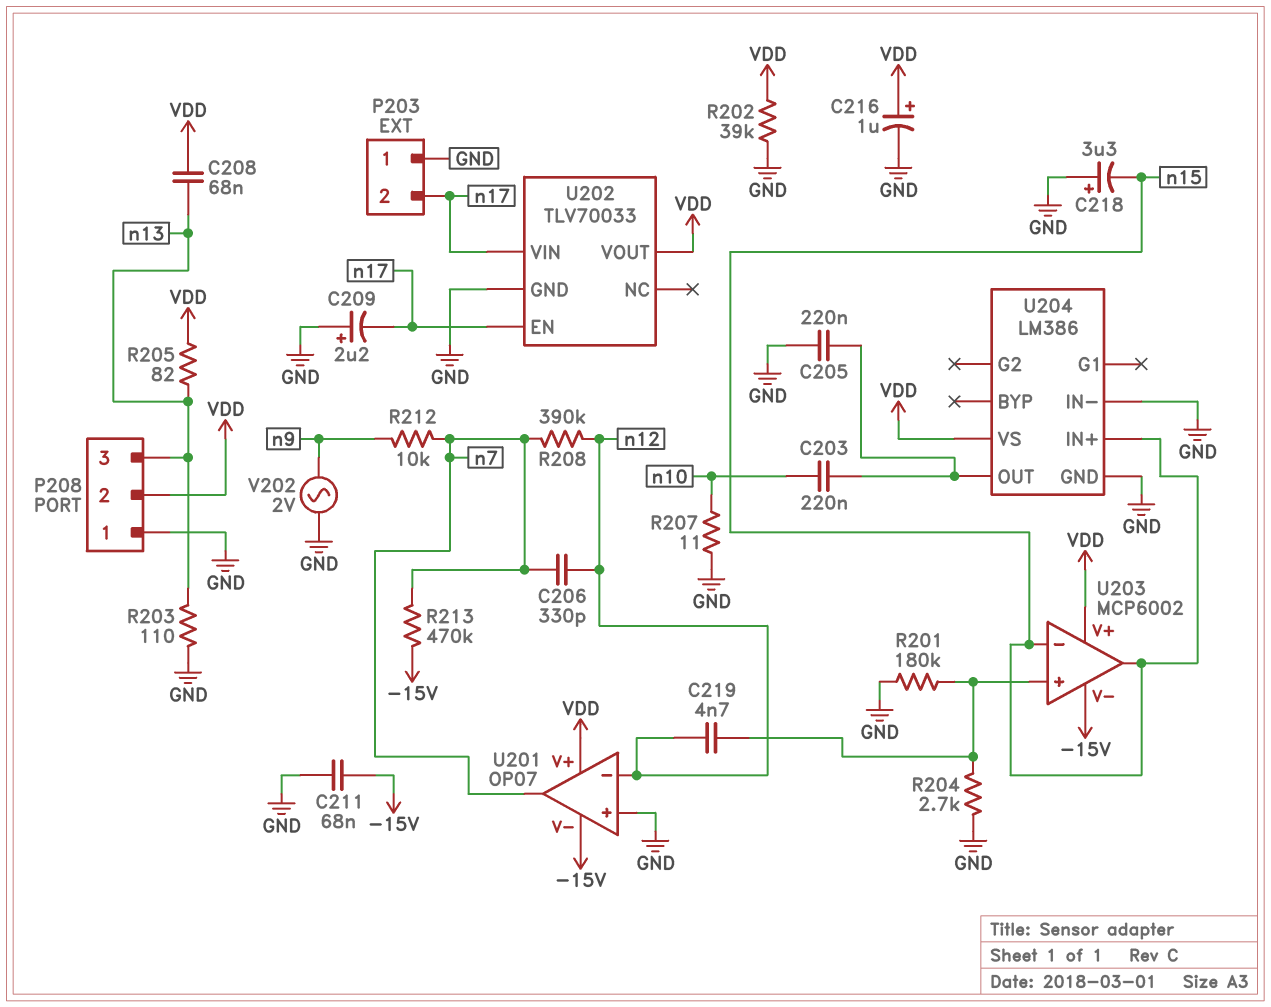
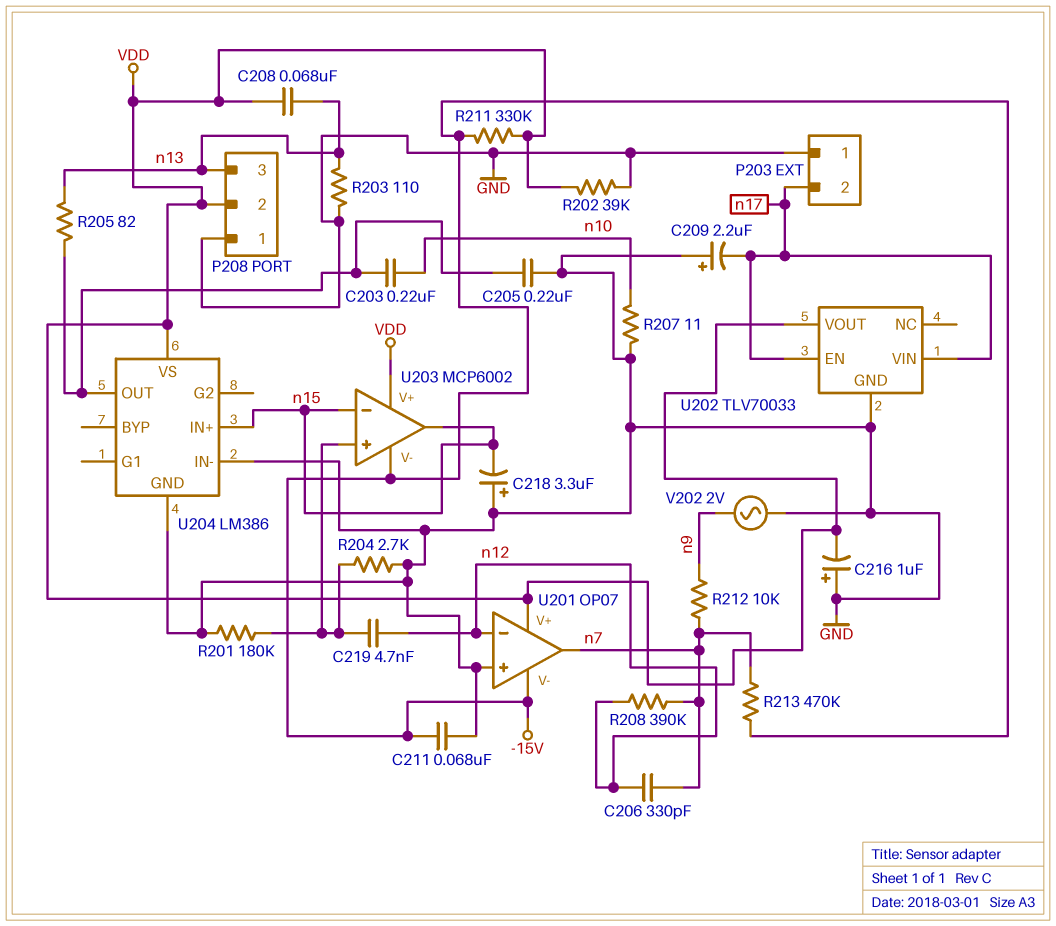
C216: 1uF (plus VDD, minus GND) -> 1uF (plus GND, minus VDD)
R205: 82 (VDD, n13) -> 82 (U204/OUT, n13)
R211: none -> 330k (-15V, VDD)

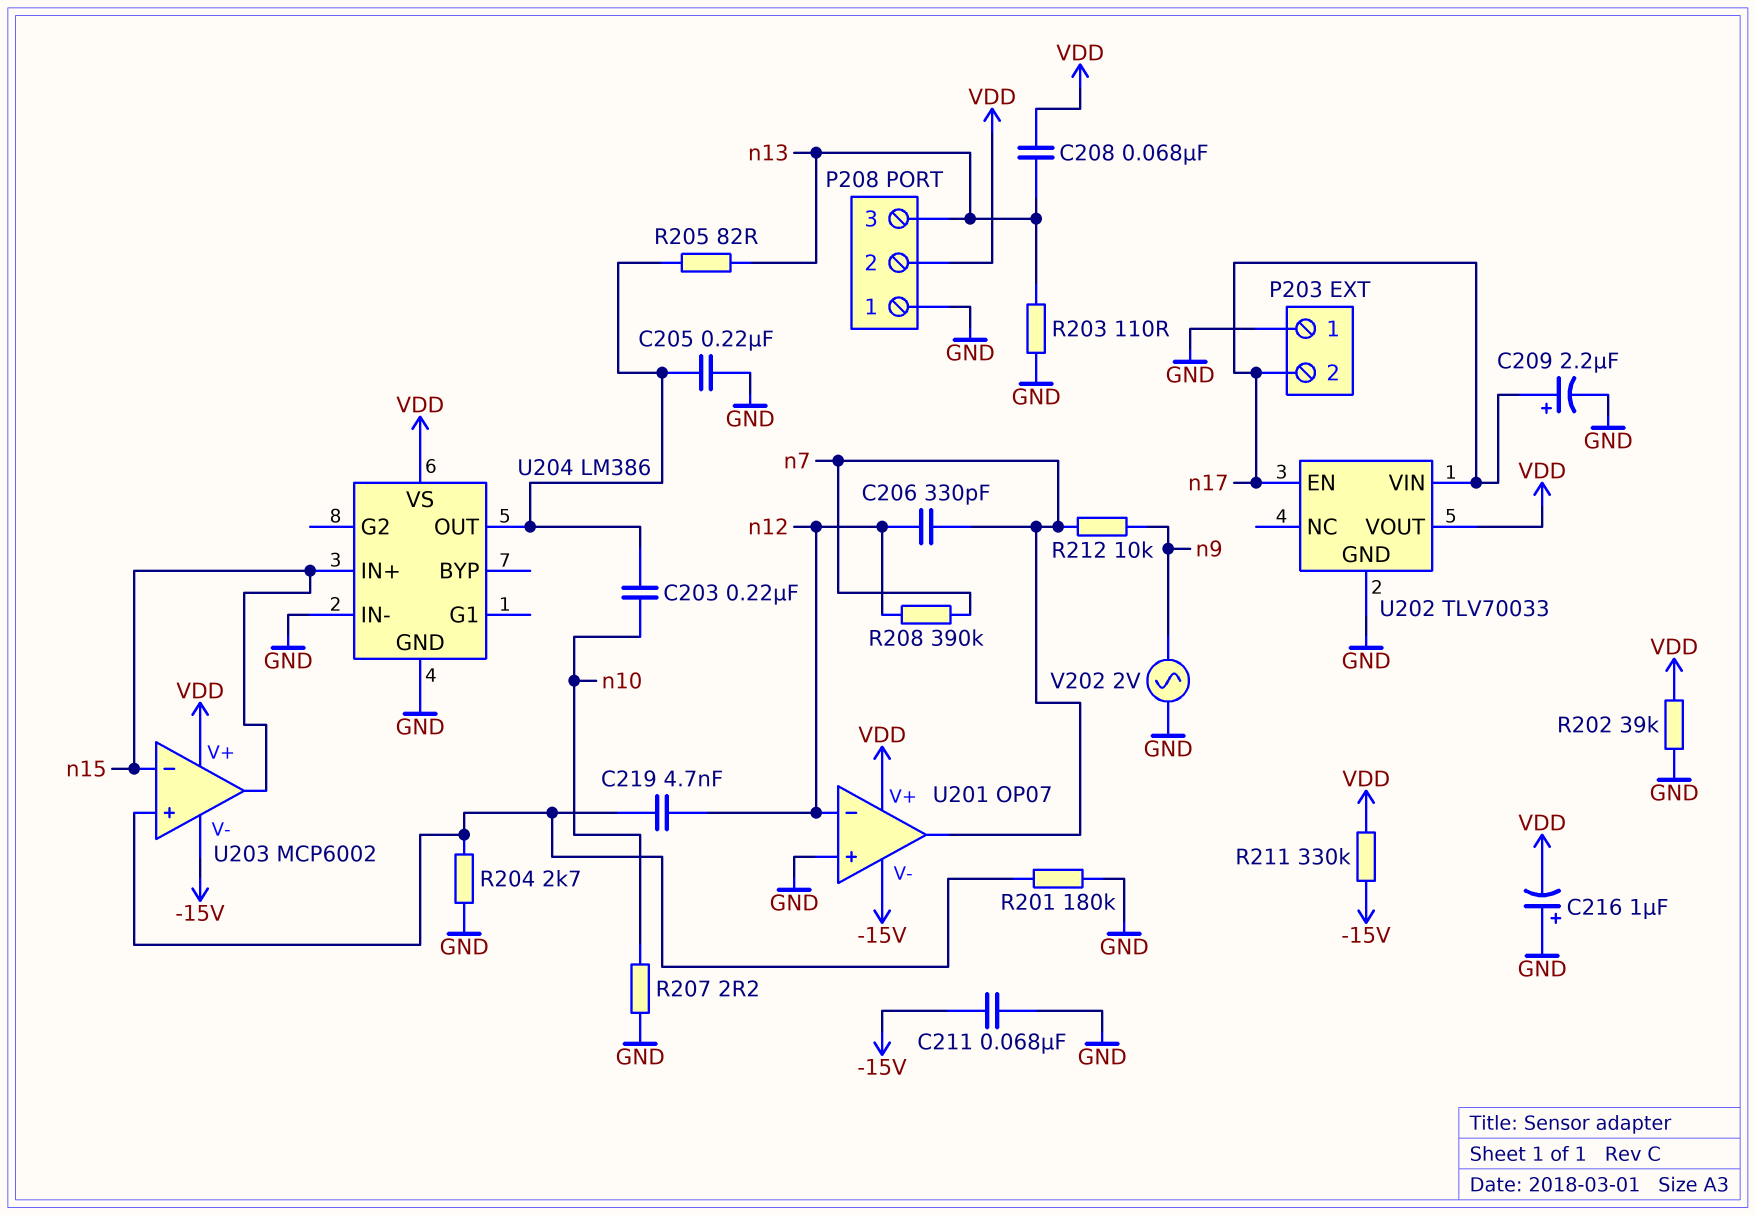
C209: 2.2uF (plus GND, minus n17) -> 2.2uF (plus n17, minus GND)
C218: 3.3uF (plus GND, minus n15) -> none
R207: 11 (GND, n10) -> 2.2 (GND, n10)
R213: 470k (-15V, n7) -> none

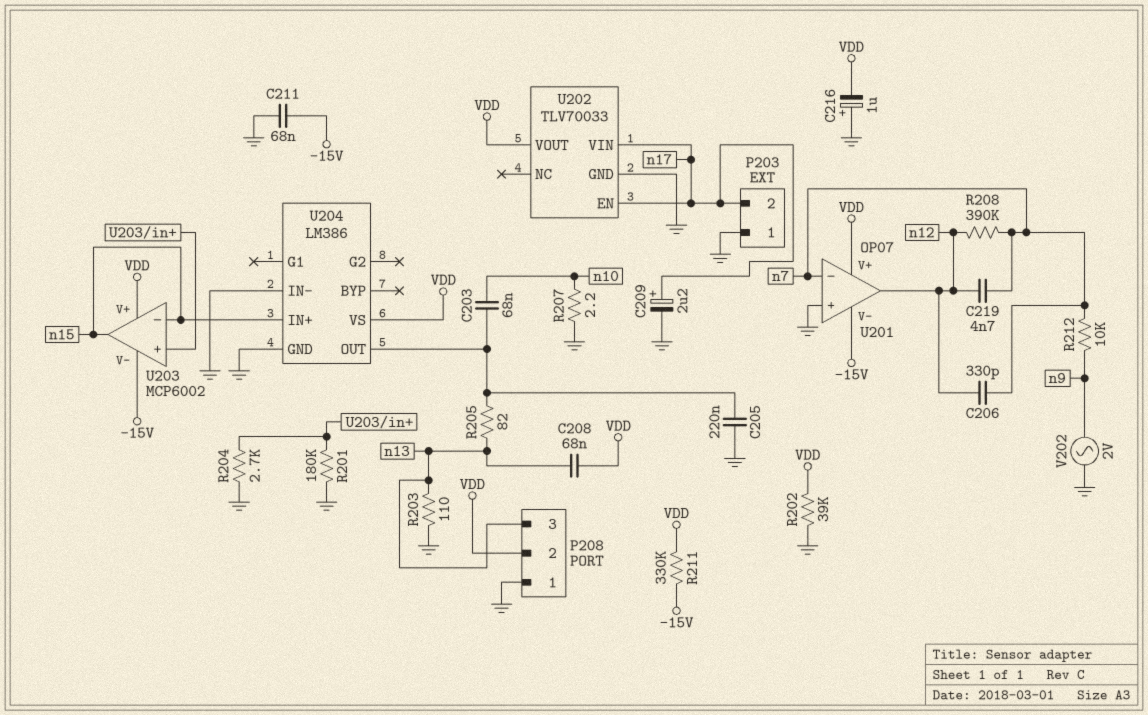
C203: 220nF (U204/OUT, n10) -> 68nF (U204/OUT, n10)
C219: 4.7nF (U203/in+, n12) -> 4.7nF (n7, n12)
U201 pin in-: n12 -> n7
U201 pin out: n7 -> n12

